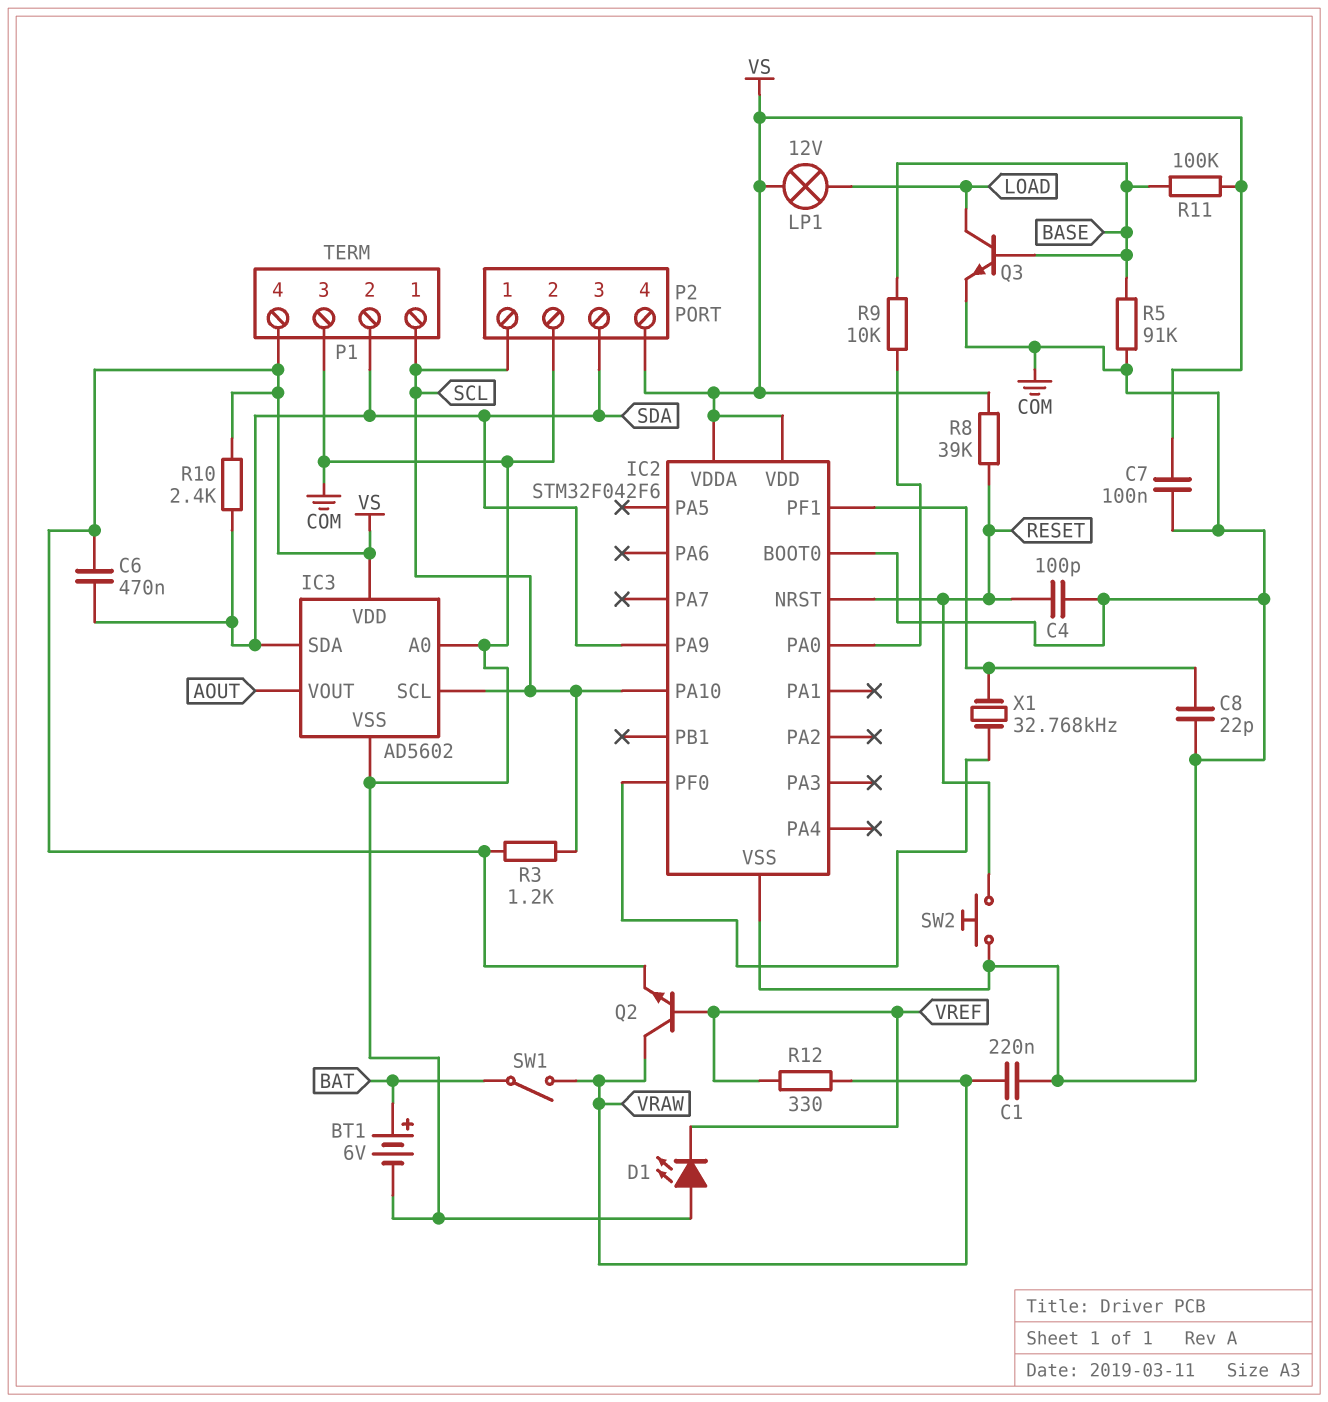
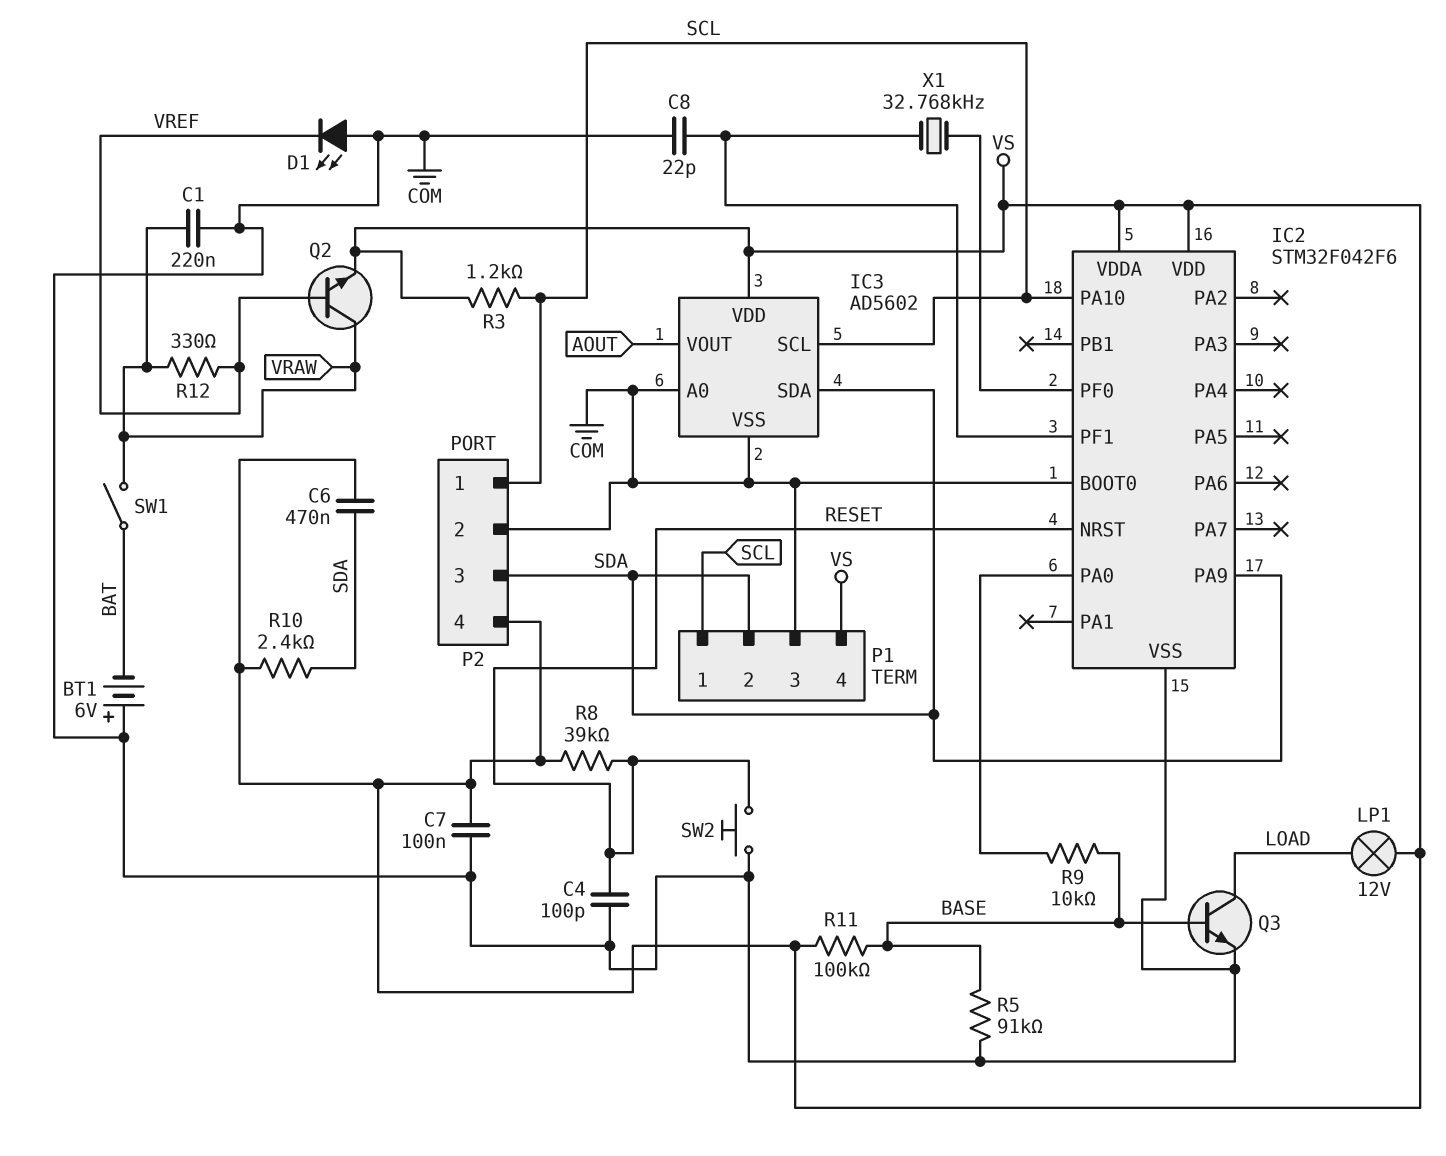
BT1: 6V (plus BAT, minus COM) -> 6V (plus COM, minus BAT)

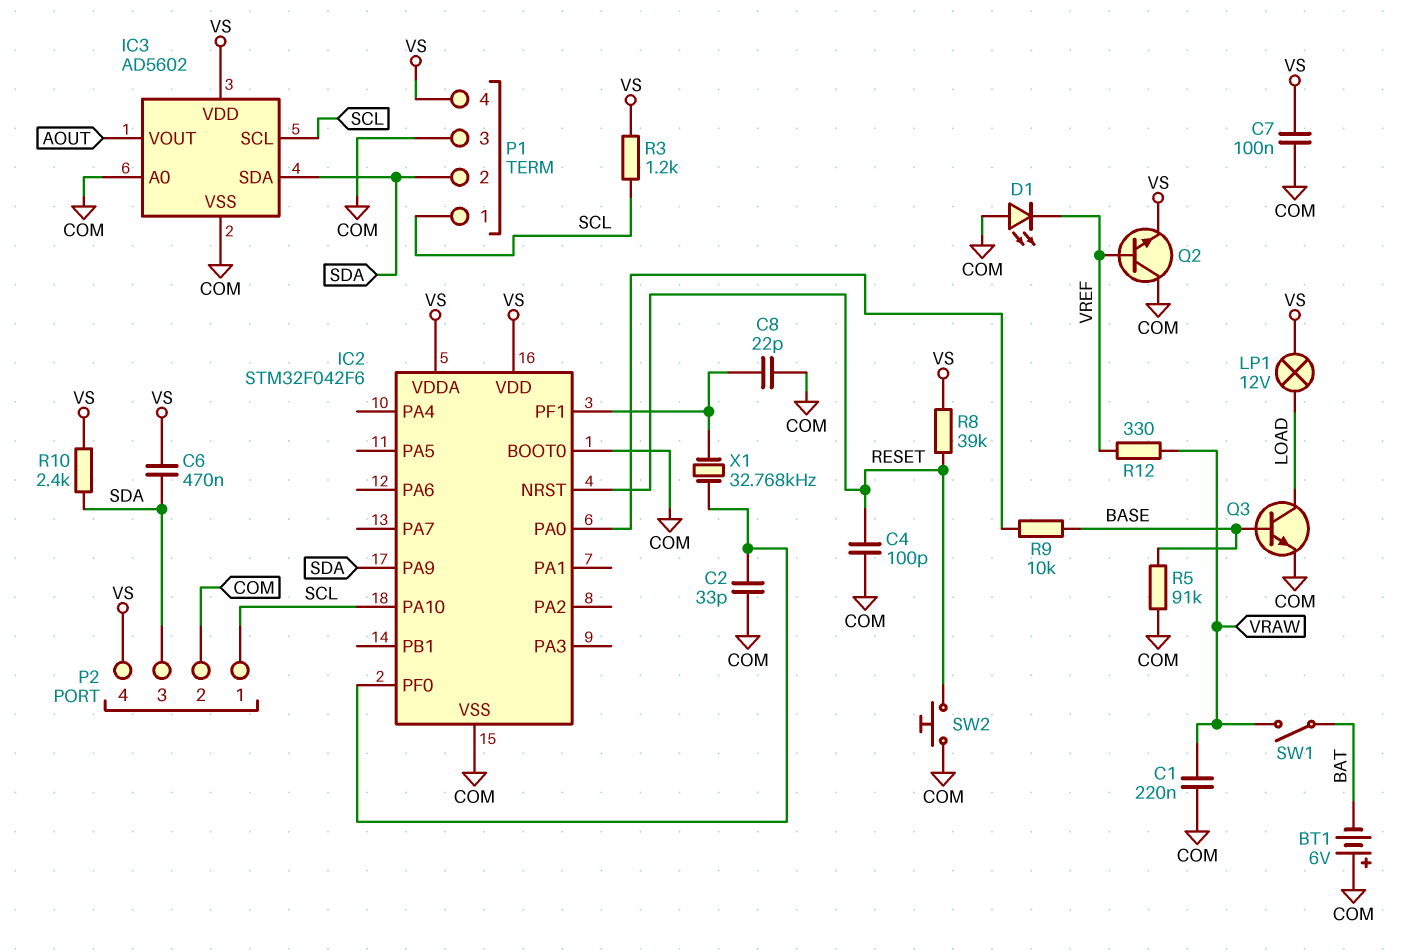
C2: none -> 33pF (COM, IC2/PF0)
Q2: NPN (B VREF, C VRAW, E VS) -> NPN (B VREF, C COM, E VS)
R11: 100k (BASE, VS) -> none

